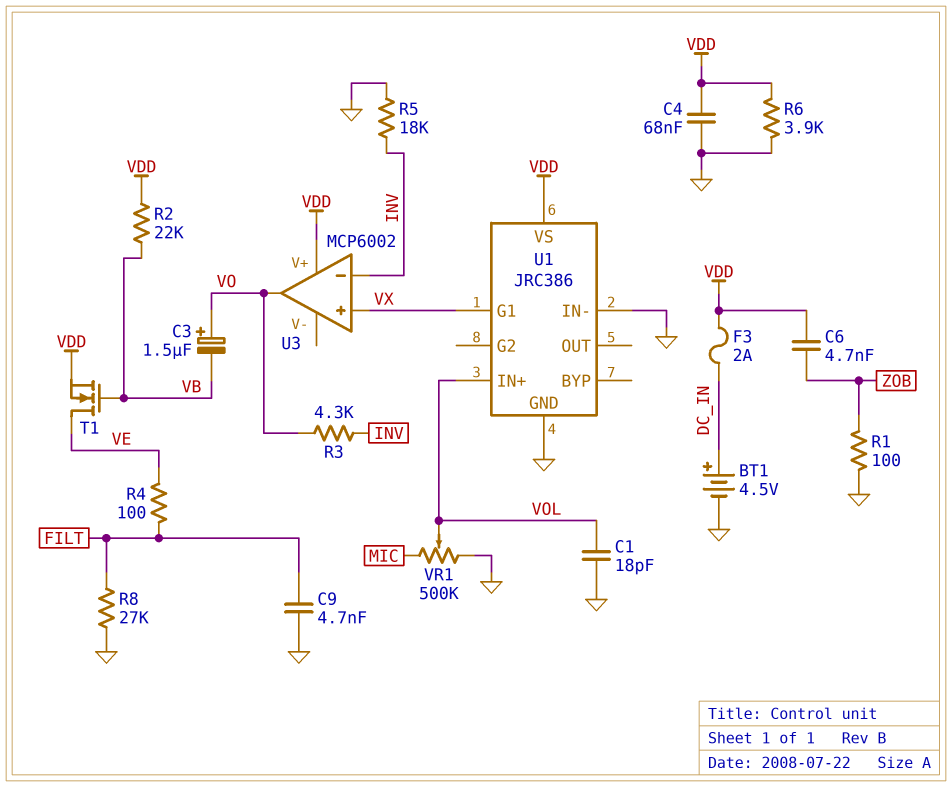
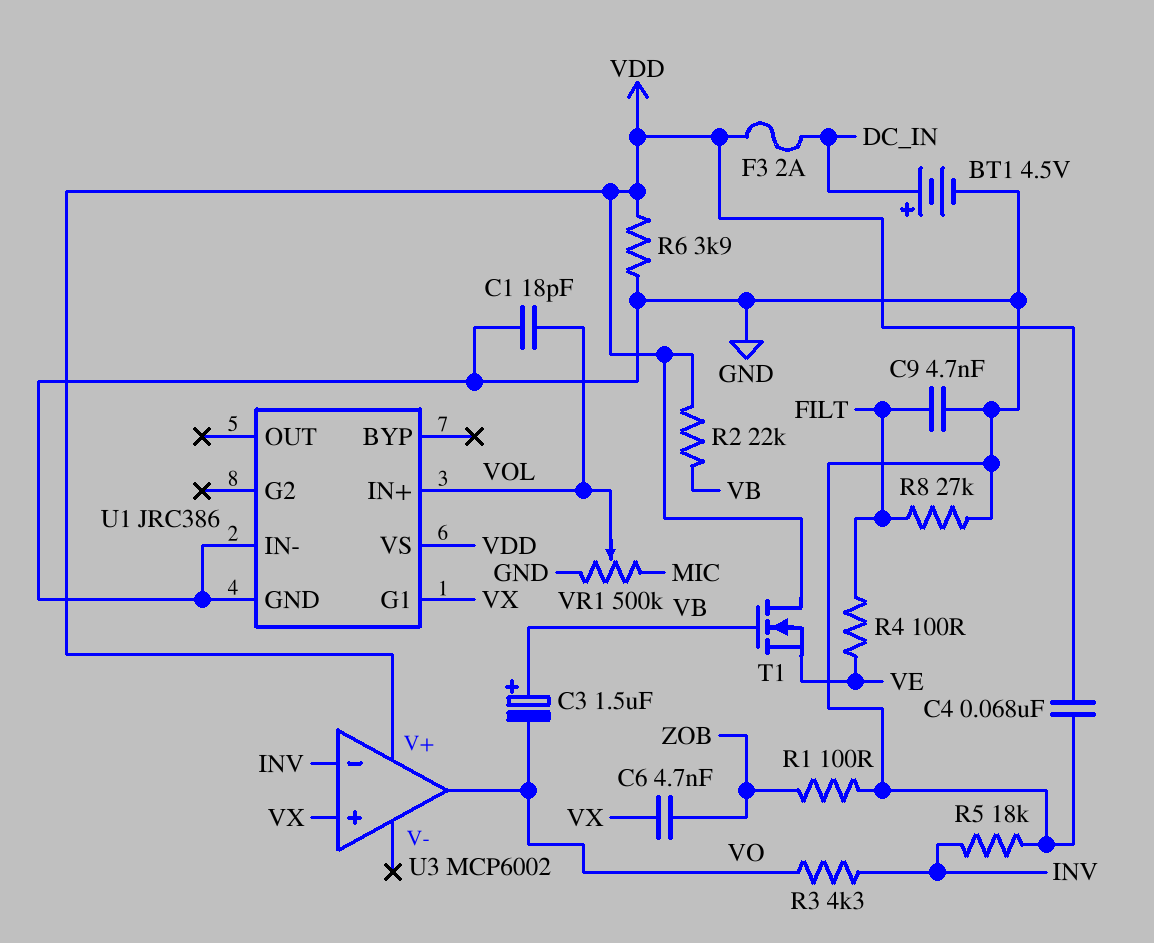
C3: 1.5uF (plus VO, minus VB) -> 1.5uF (plus VB, minus VO)
C6: 4.7nF (VDD, ZOB) -> 4.7nF (VX, ZOB)
T1: NMOS (G VB, D VE, S VDD) -> NMOS (G VB, D VDD, S VE)

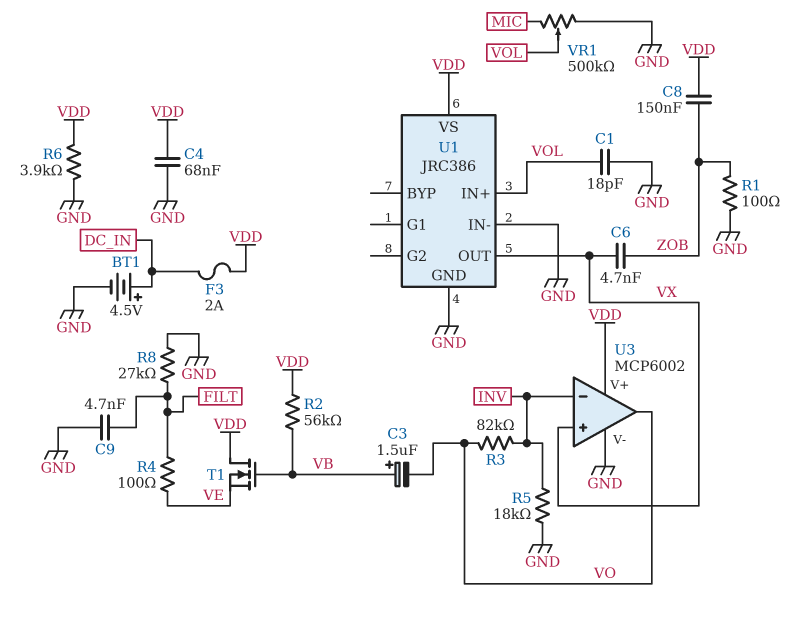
C8: none -> 150nF (VDD, ZOB)
R2: 22k (VB, VDD) -> 56k (VB, VDD)
R3: 4.3k (INV, VO) -> 82k (INV, VO)
U1 pin G1: VX -> none
U1 pin OUT: none -> VX
U3 pin V-: none -> GND

